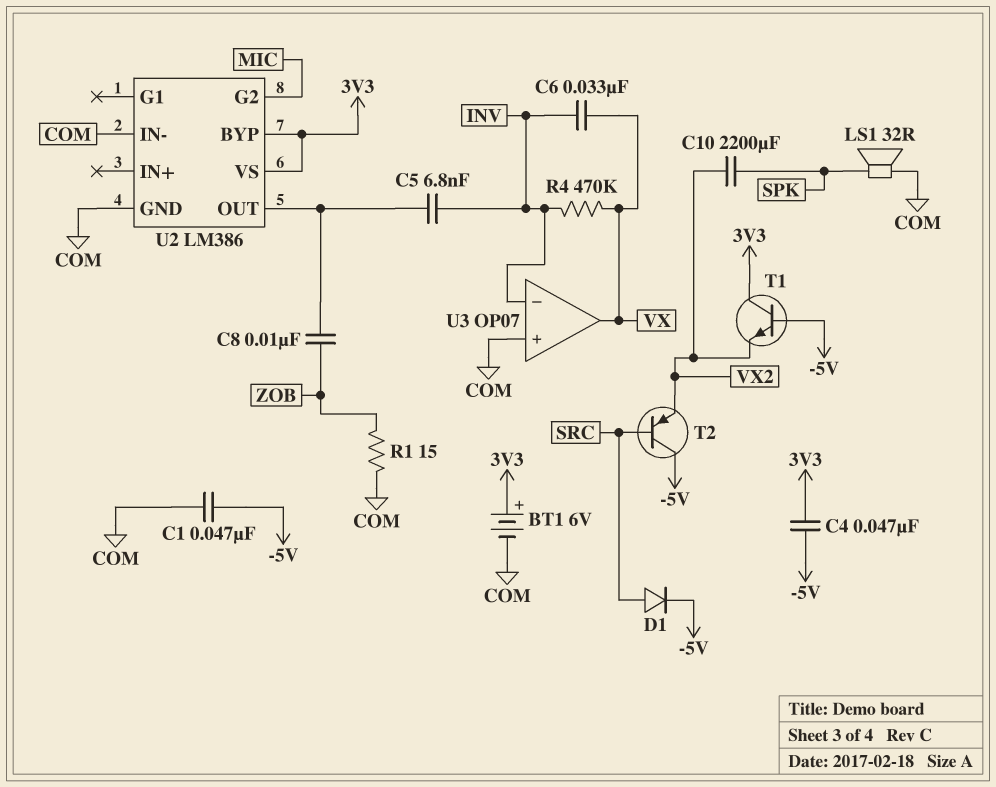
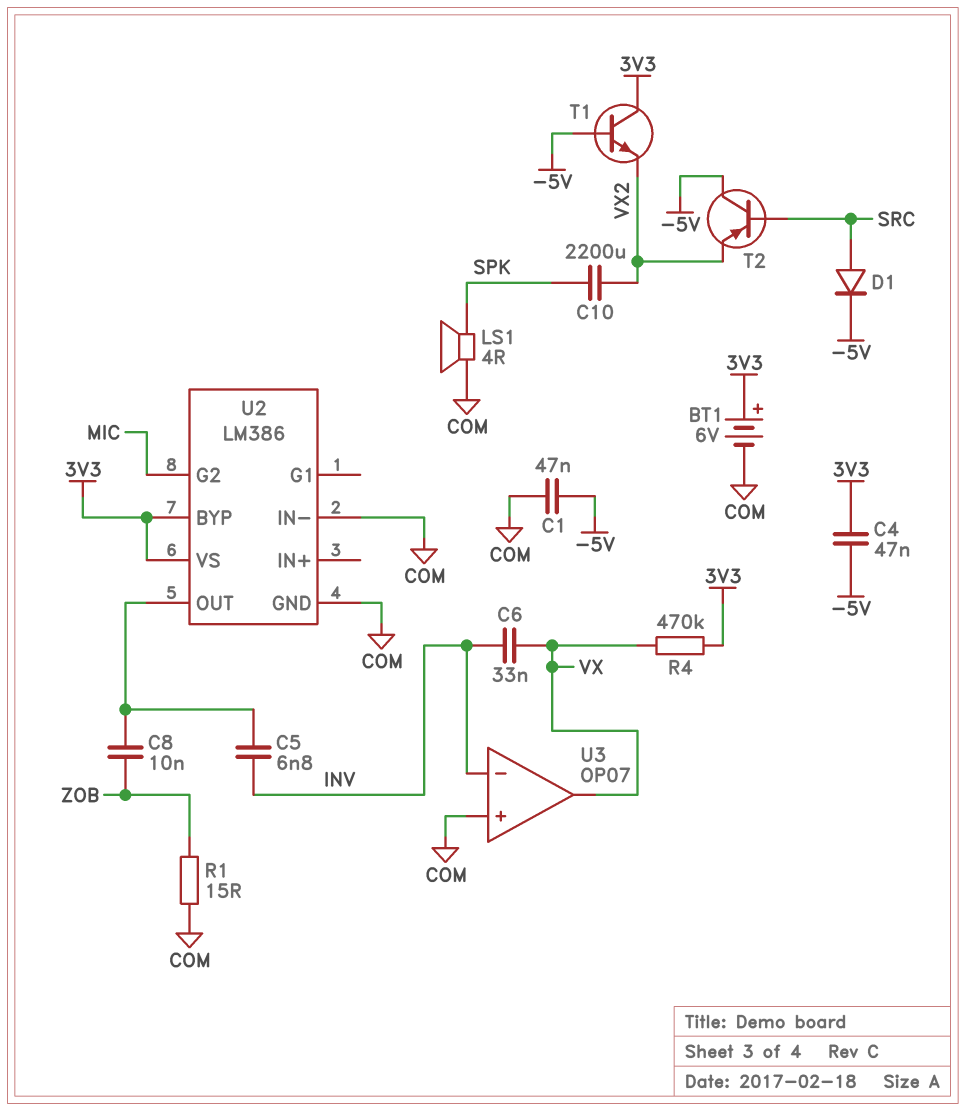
LS1: speaker 32R (COM, SPK) -> speaker 4R (COM, SPK)
R4: 470k (INV, VX) -> 470k (3V3, VX)

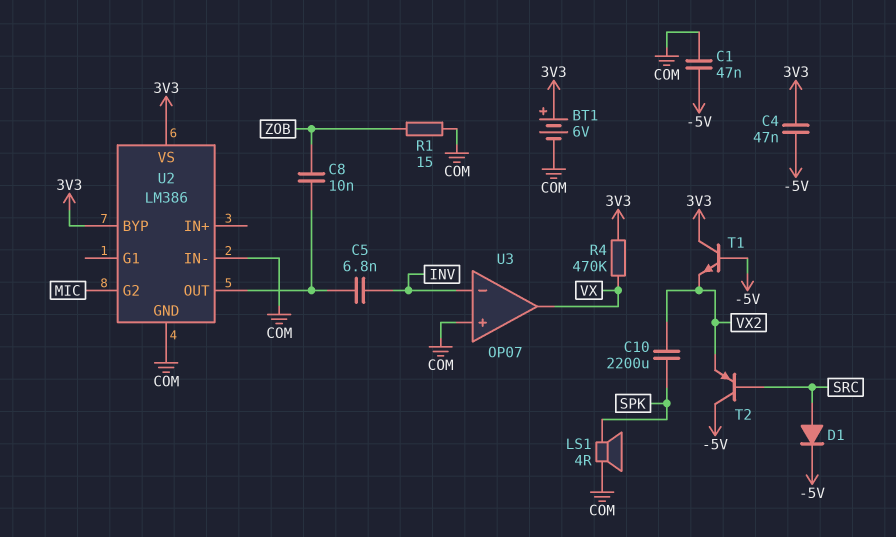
C6: 33nF (INV, VX) -> none

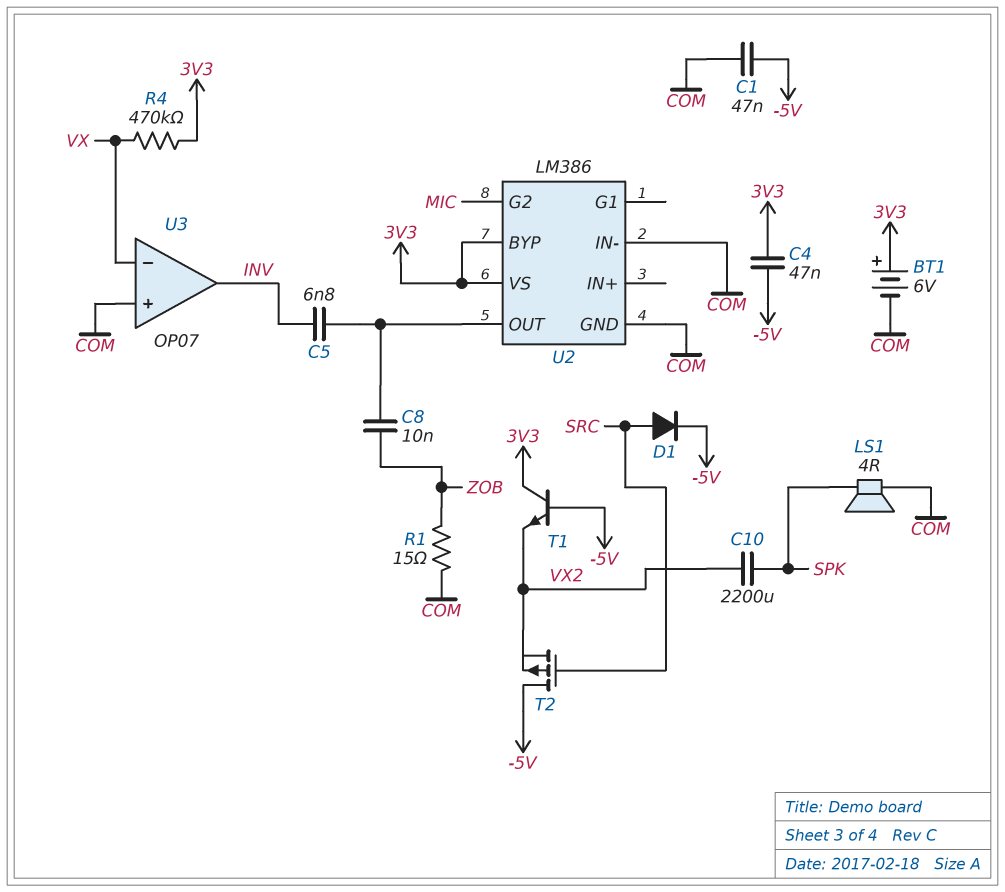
T2: PNP (B SRC, C -5V, E VX2) -> PMOS (G SRC, D -5V, S VX2)
U3 pin in-: INV -> VX
U3 pin out: VX -> INV

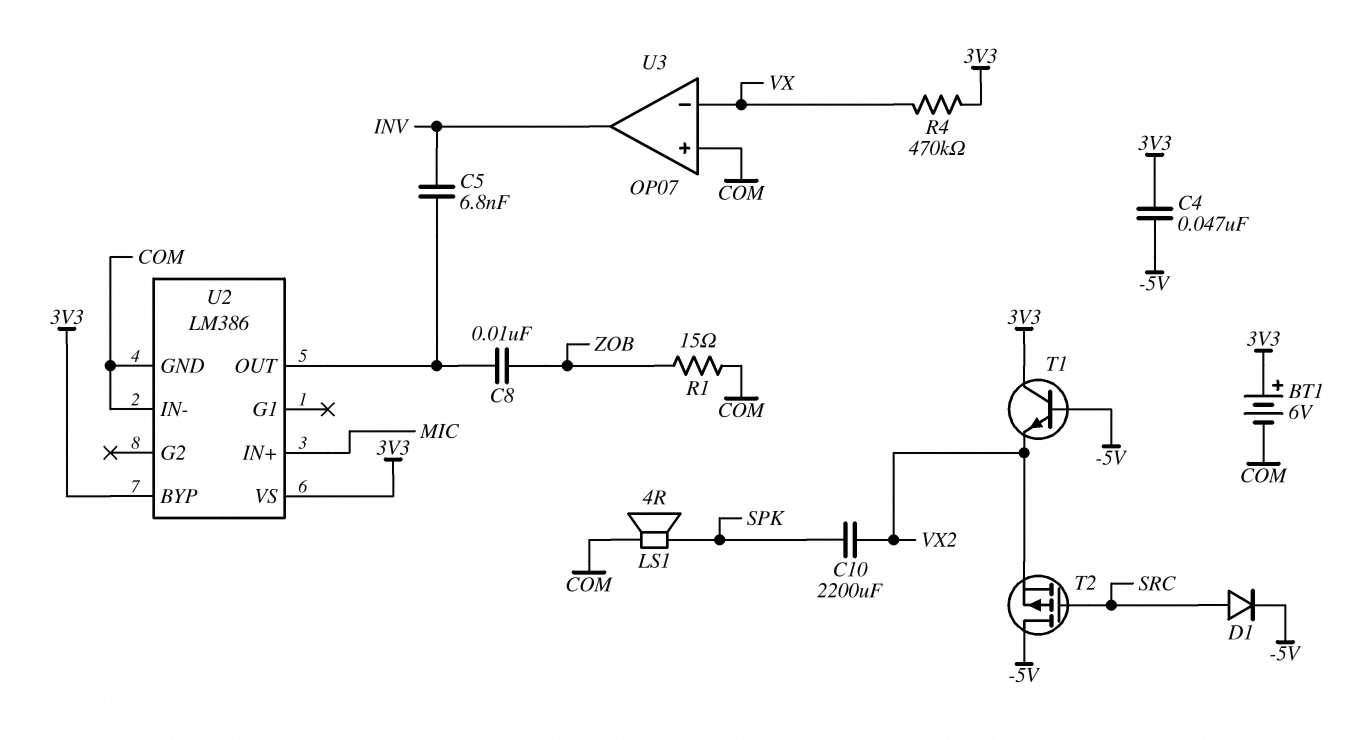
C1: 47nF (-5V, COM) -> none
U2 pin G2: MIC -> none
U2 pin IN+: none -> MIC

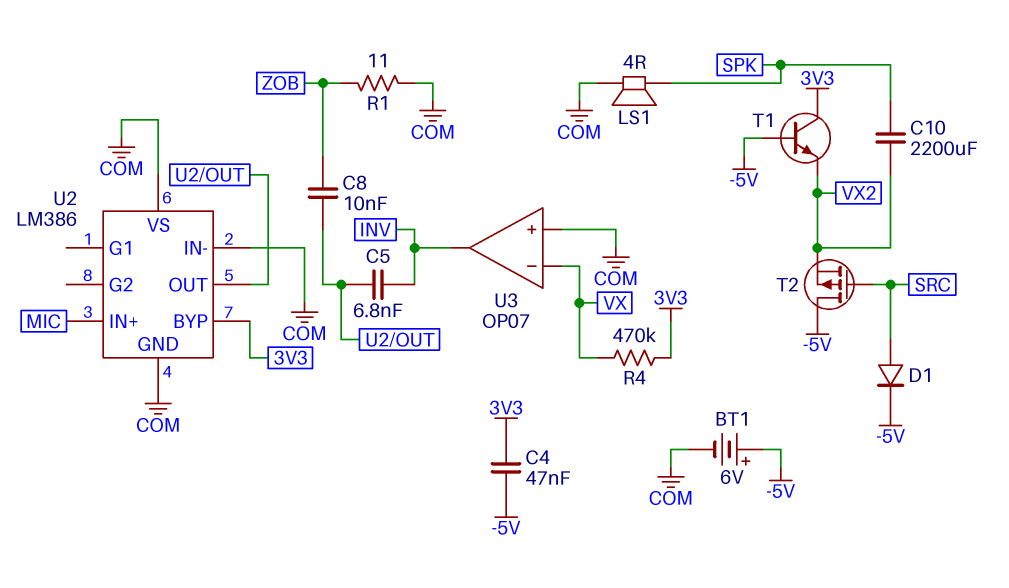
BT1: 6V (plus 3V3, minus COM) -> 6V (plus -5V, minus COM)
R1: 15 (COM, ZOB) -> 11 (COM, ZOB)
U2 pin VS: 3V3 -> COM

